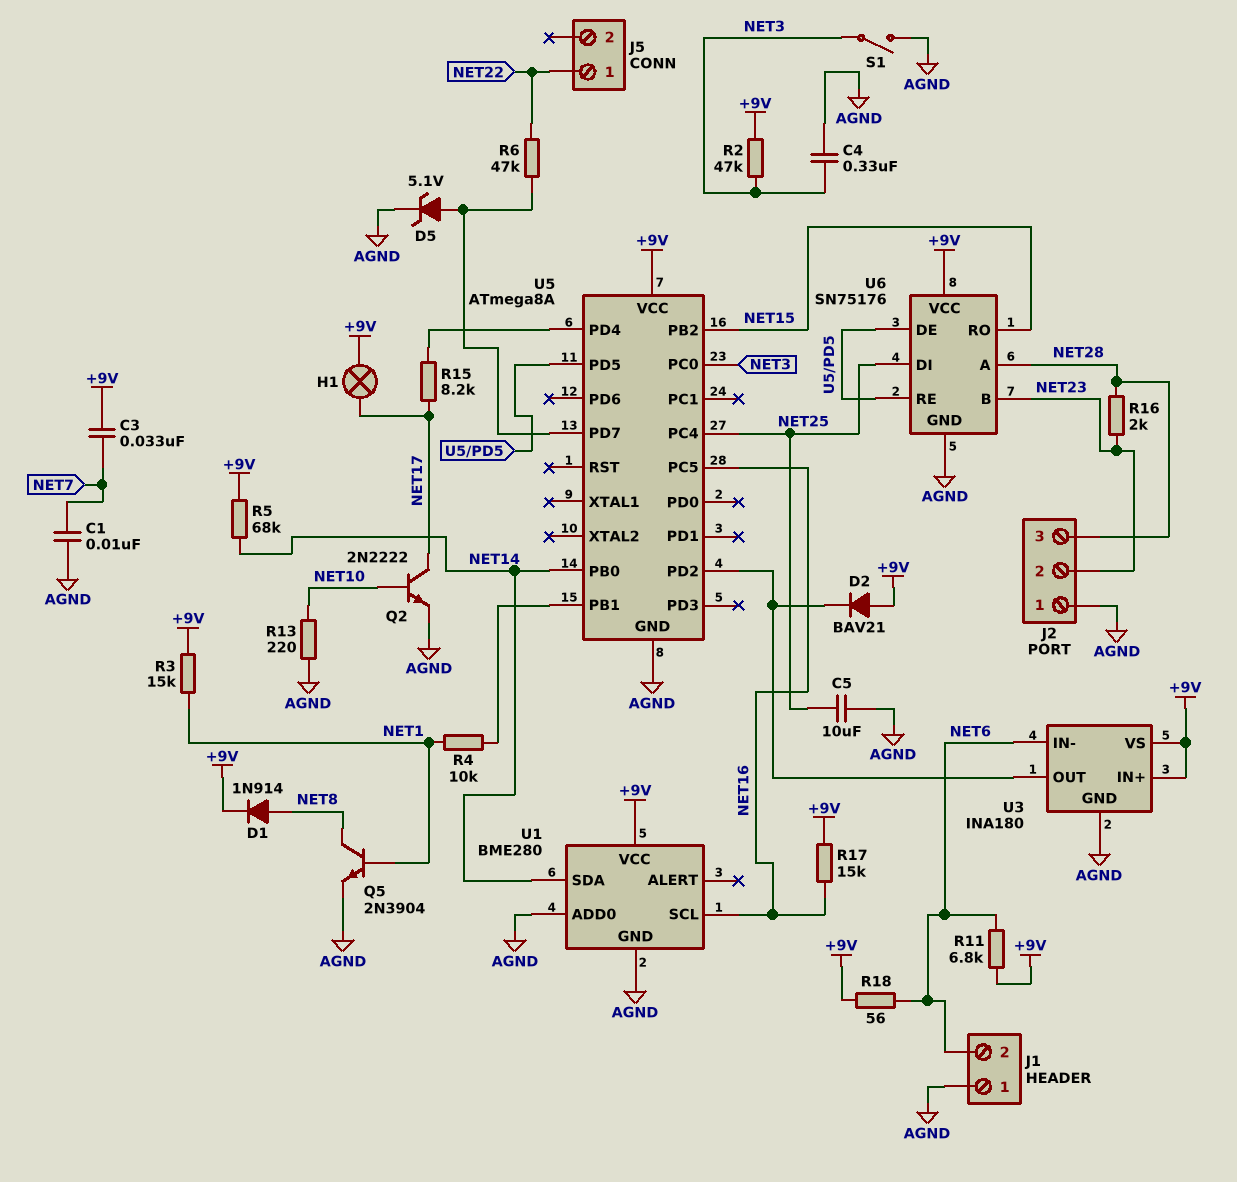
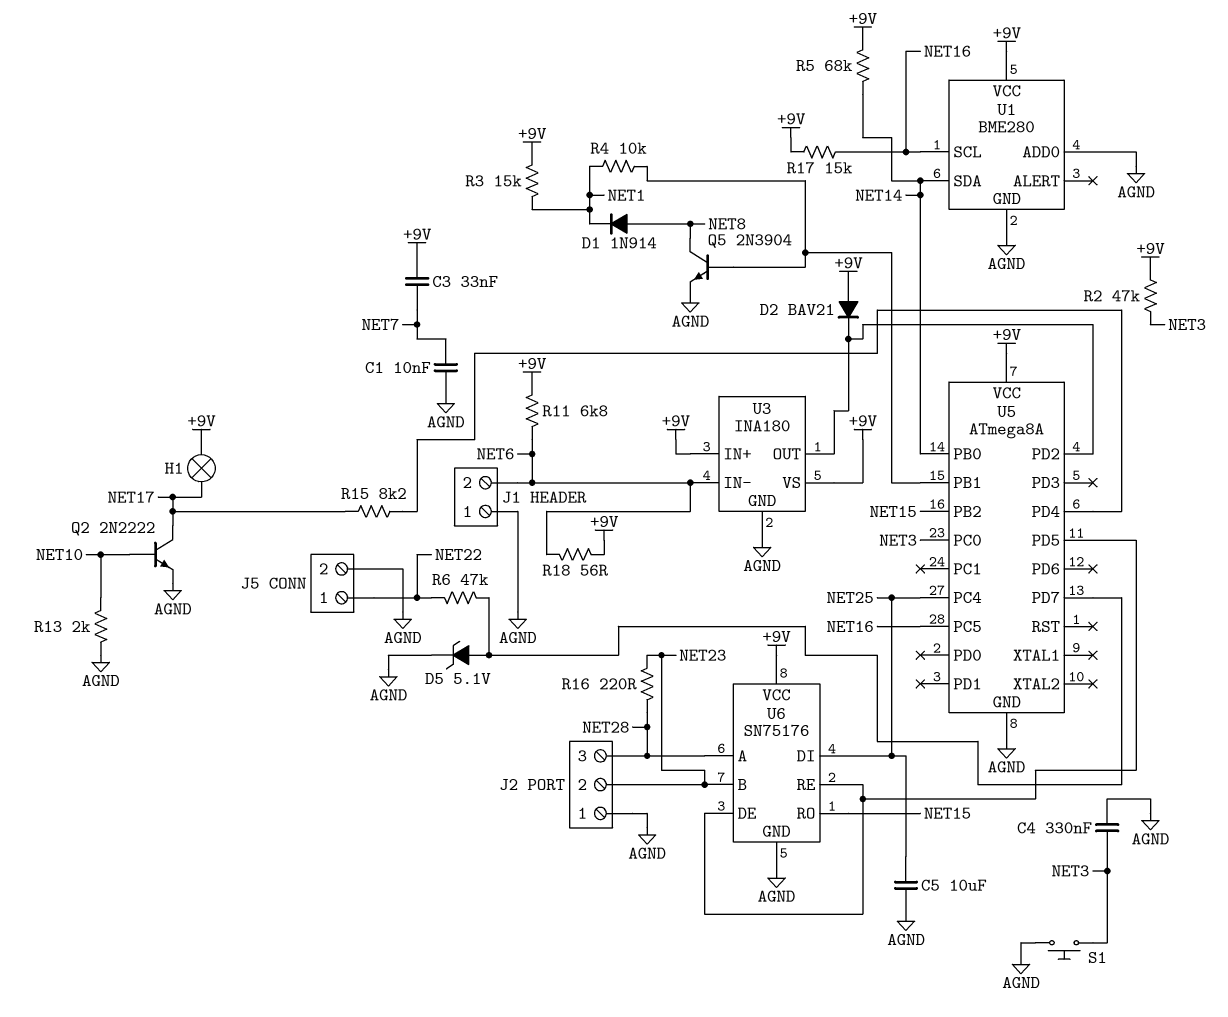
D1: diode 1N914 (A NET8, K +9V) -> diode 1N914 (A NET8, K NET1)
J5 pin 2: none -> AGND
Q5: NPN 2N3904 (B NET1, C NET8, E AGND) -> NPN 2N3904 (B U5/PB1, C NET8, E AGND)
R13: 220 (AGND, NET10) -> 2k (AGND, NET10)
R16: 2k (NET23, NET28) -> 220 (NET23, NET28)
S1: switch (AGND, NET3) -> button (AGND, NET3)

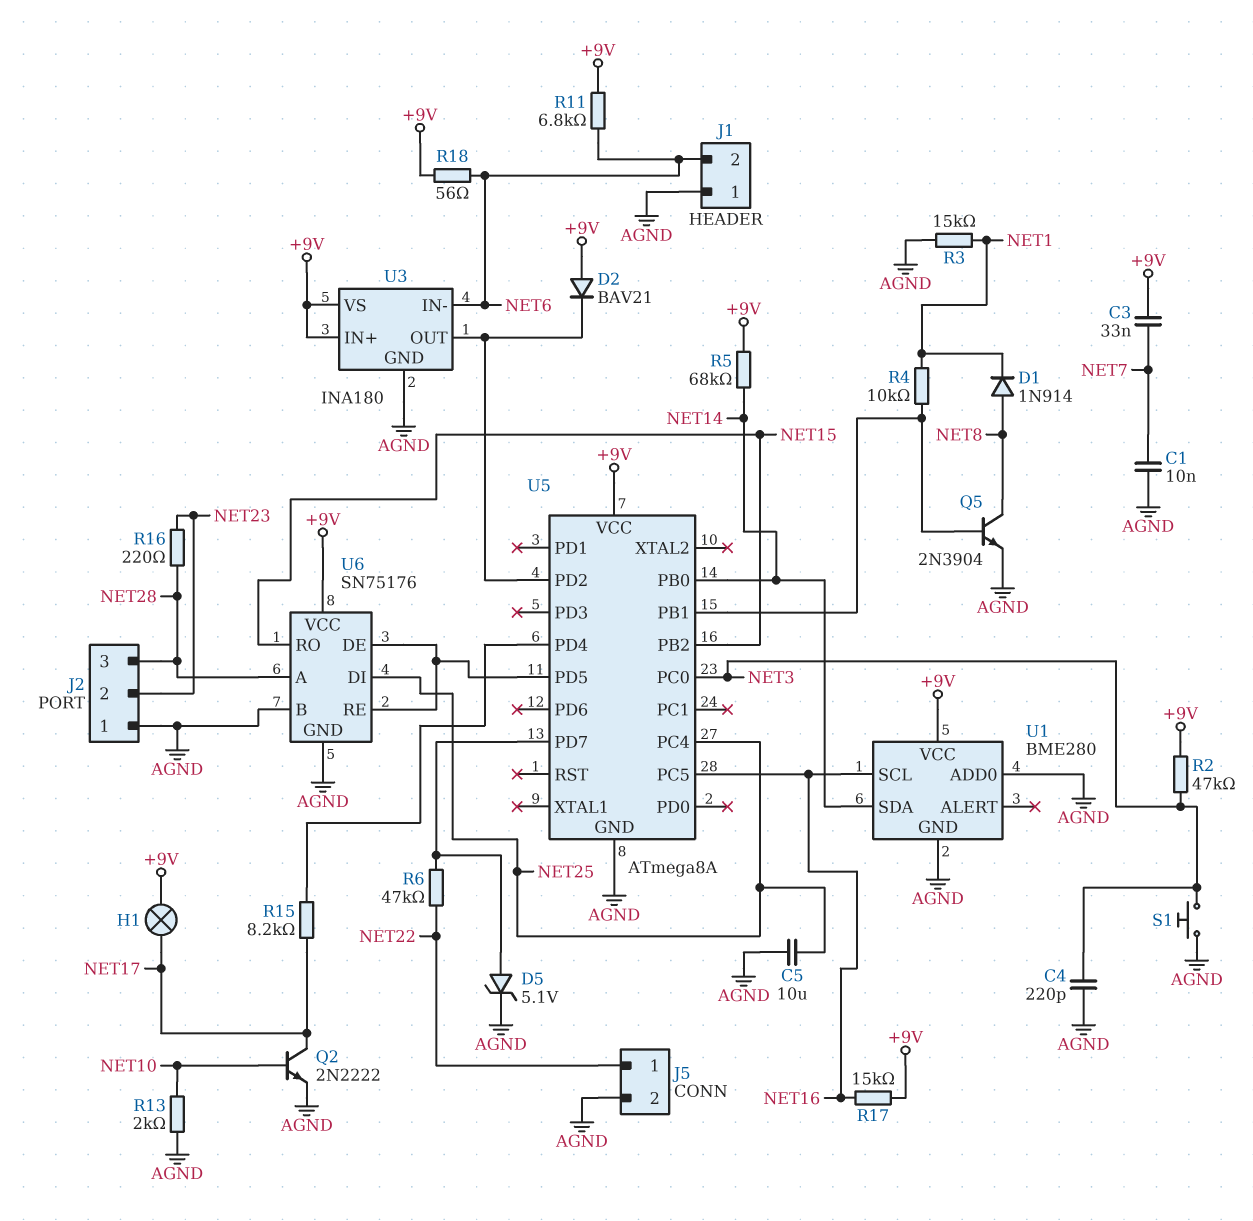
C4: 330nF (AGND, NET3) -> 220pF (AGND, NET3)
R3: 15k (+9V, NET1) -> 15k (AGND, NET1)
U6 pin B: NET23 -> AGND

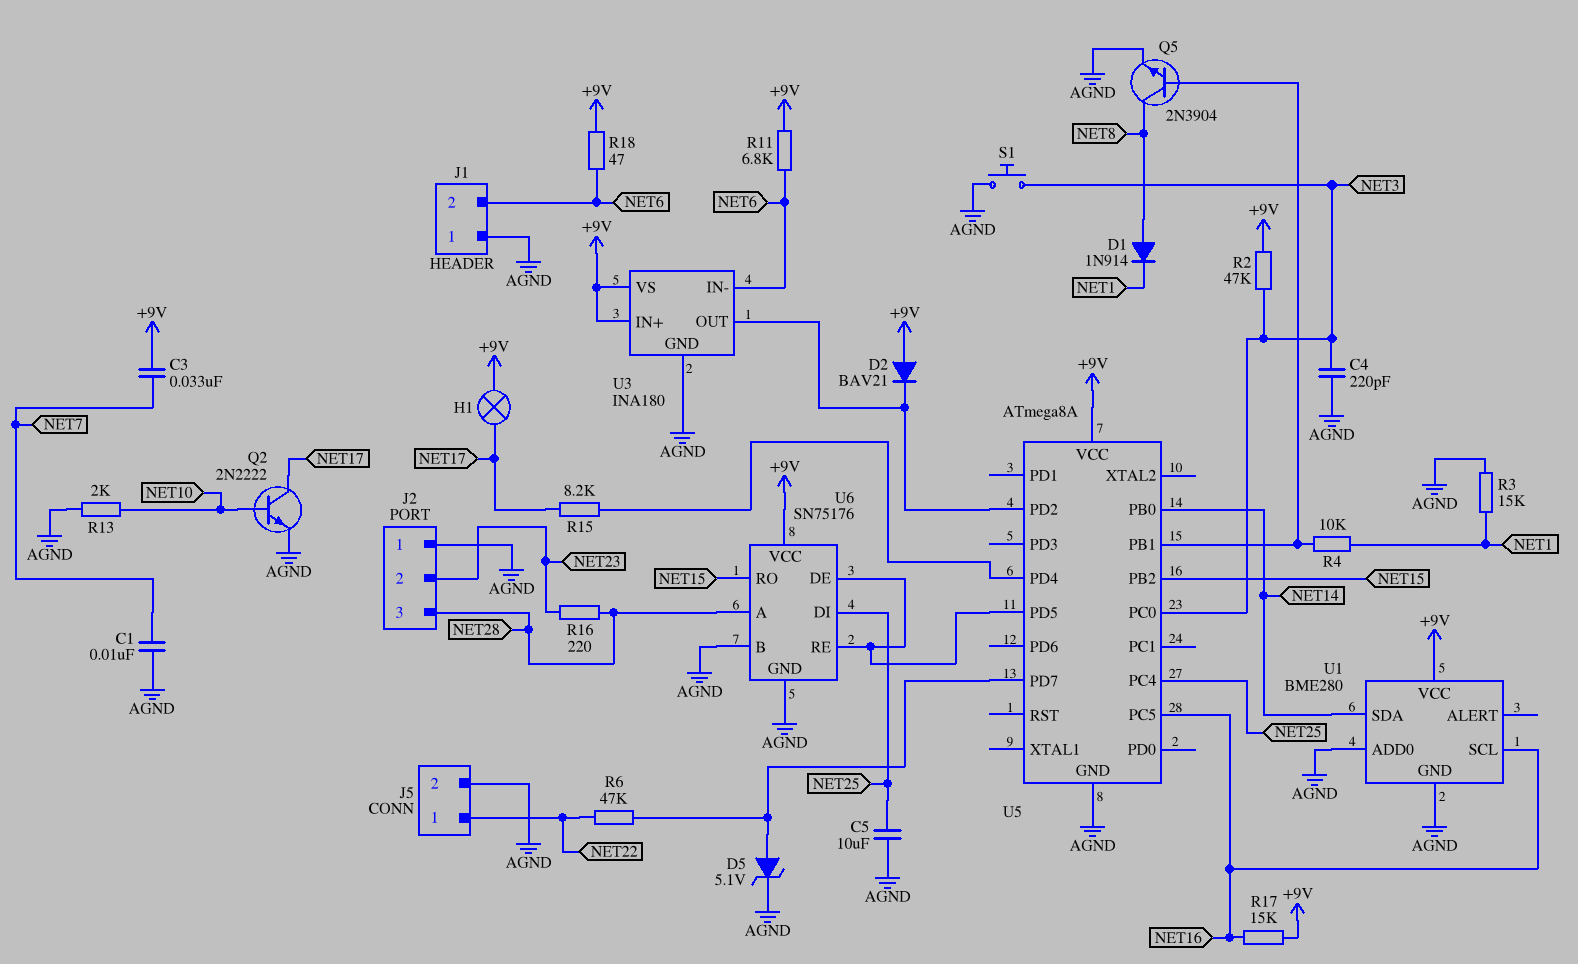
R5: 68k (+9V, NET14) -> none
R18: 56 (+9V, NET6) -> 47 (+9V, NET6)

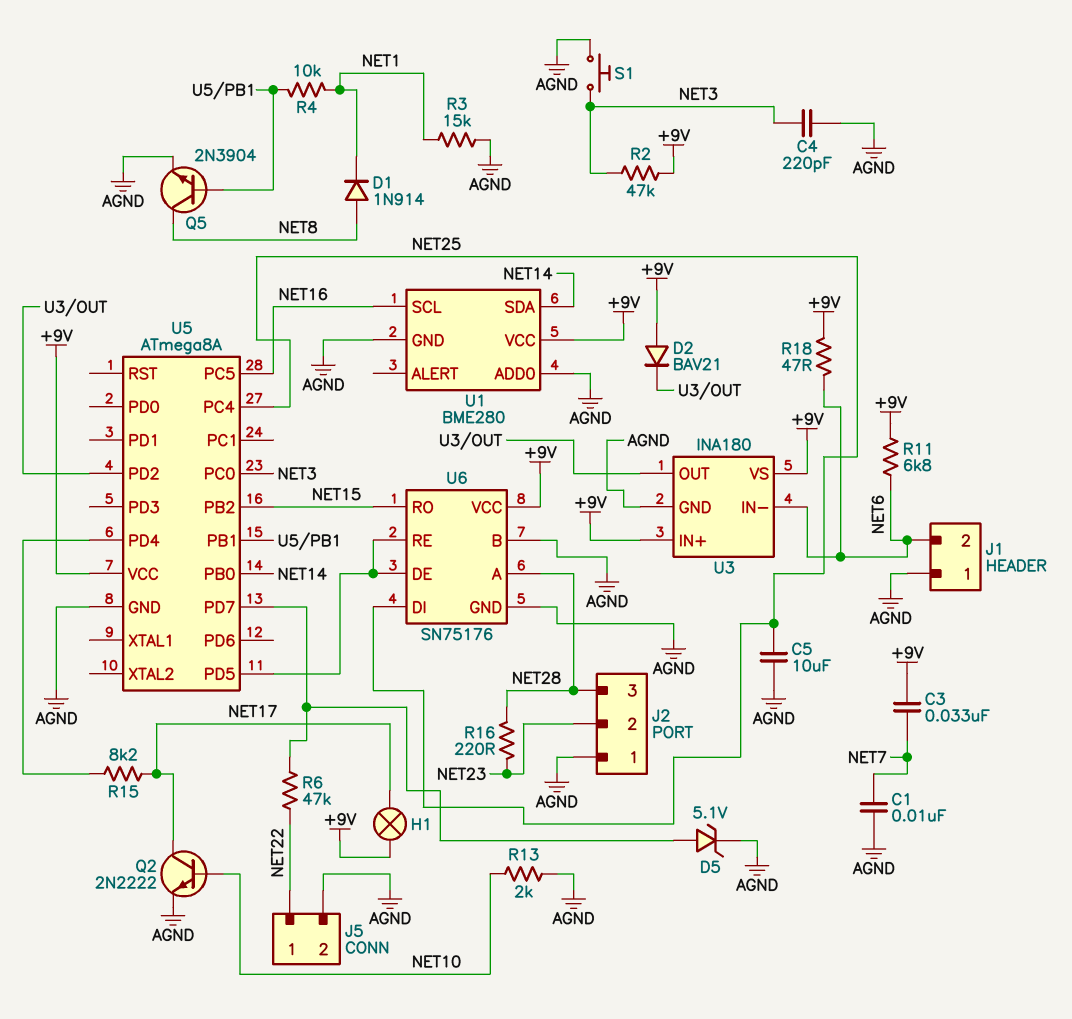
R17: 15k (+9V, NET16) -> none

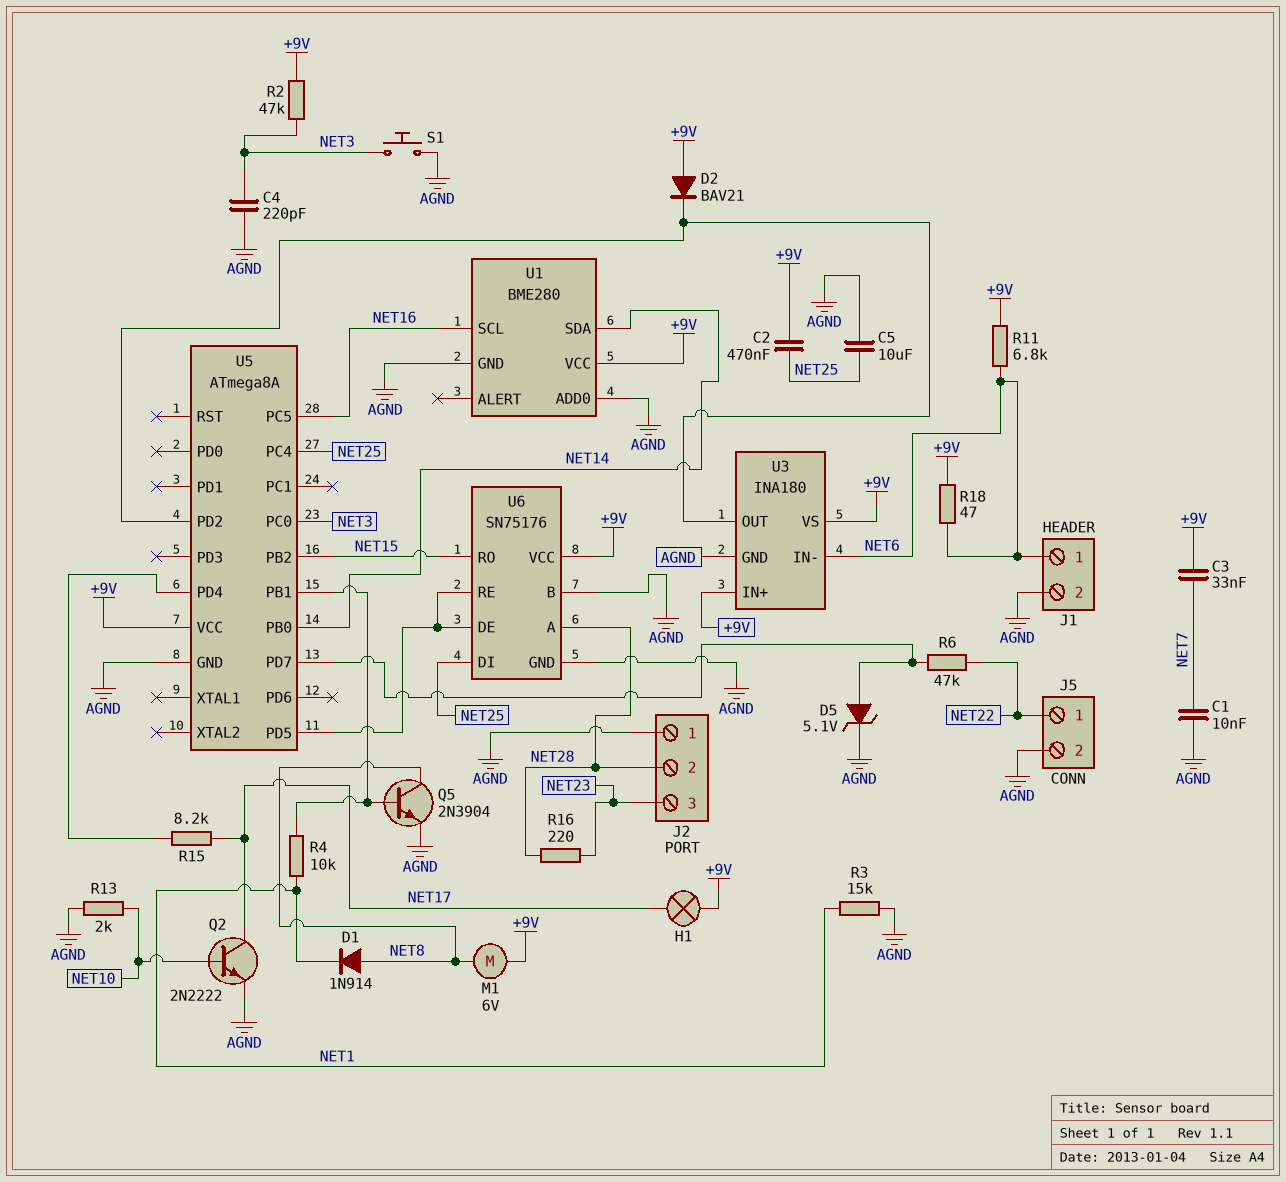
C2: none -> 470nF (+9V, NET25)
J1 pin 1: AGND -> NET6
J1 pin 2: NET6 -> AGND
J2 pin 2: NET23 -> NET28
J2 pin 3: NET28 -> NET23
M1: none -> motor 6V (+9V, NET8)

